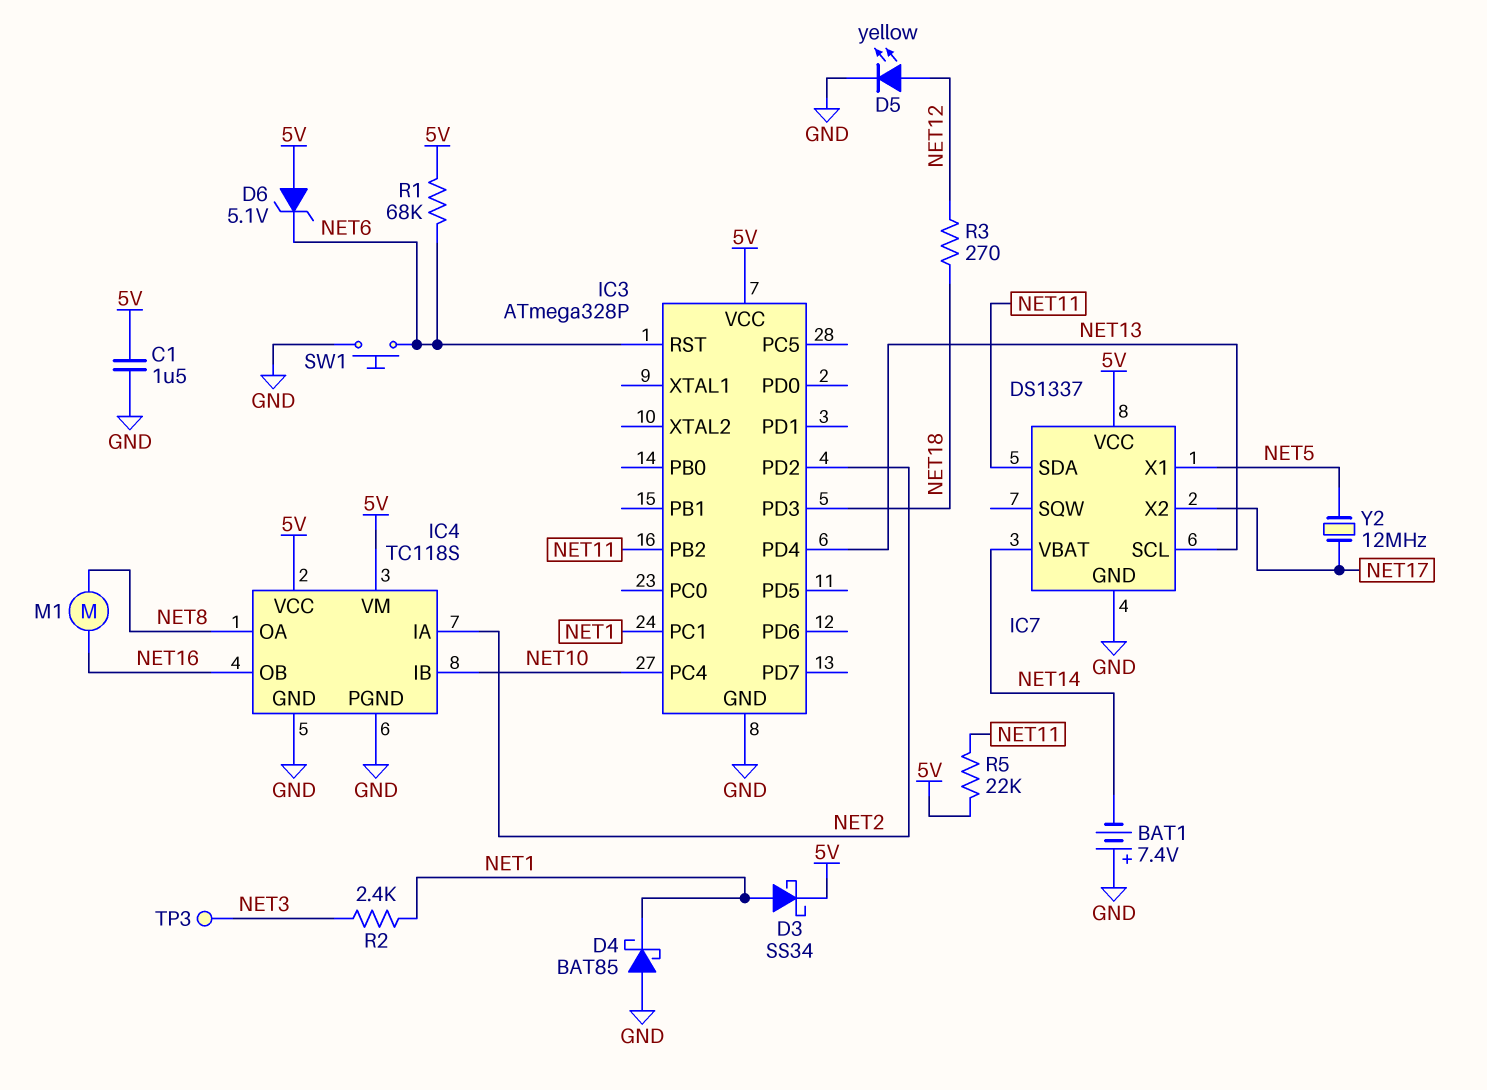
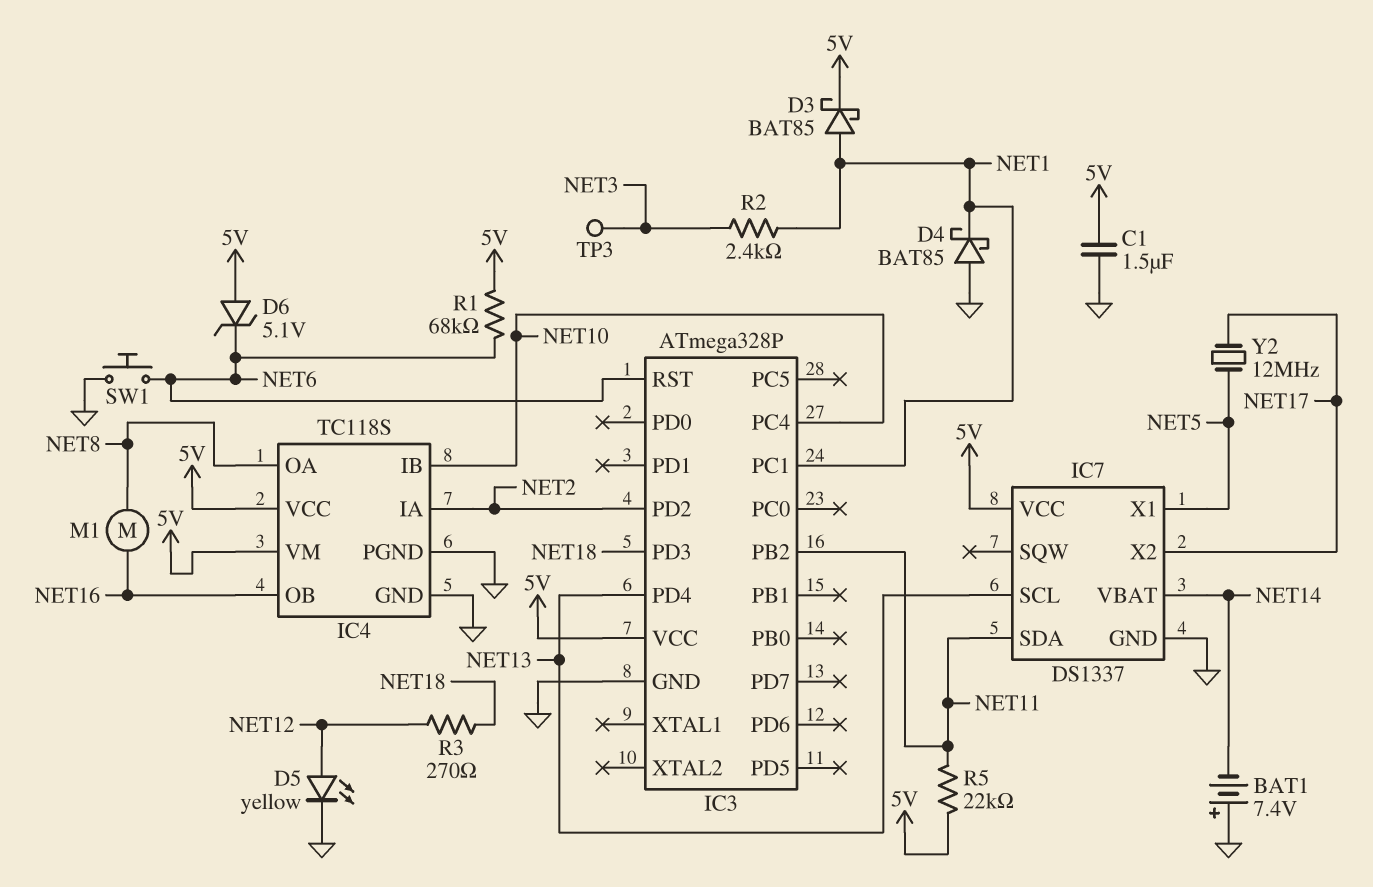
D3: schottky SS34 (A NET1, K 5V) -> schottky BAT85 (A NET1, K 5V)

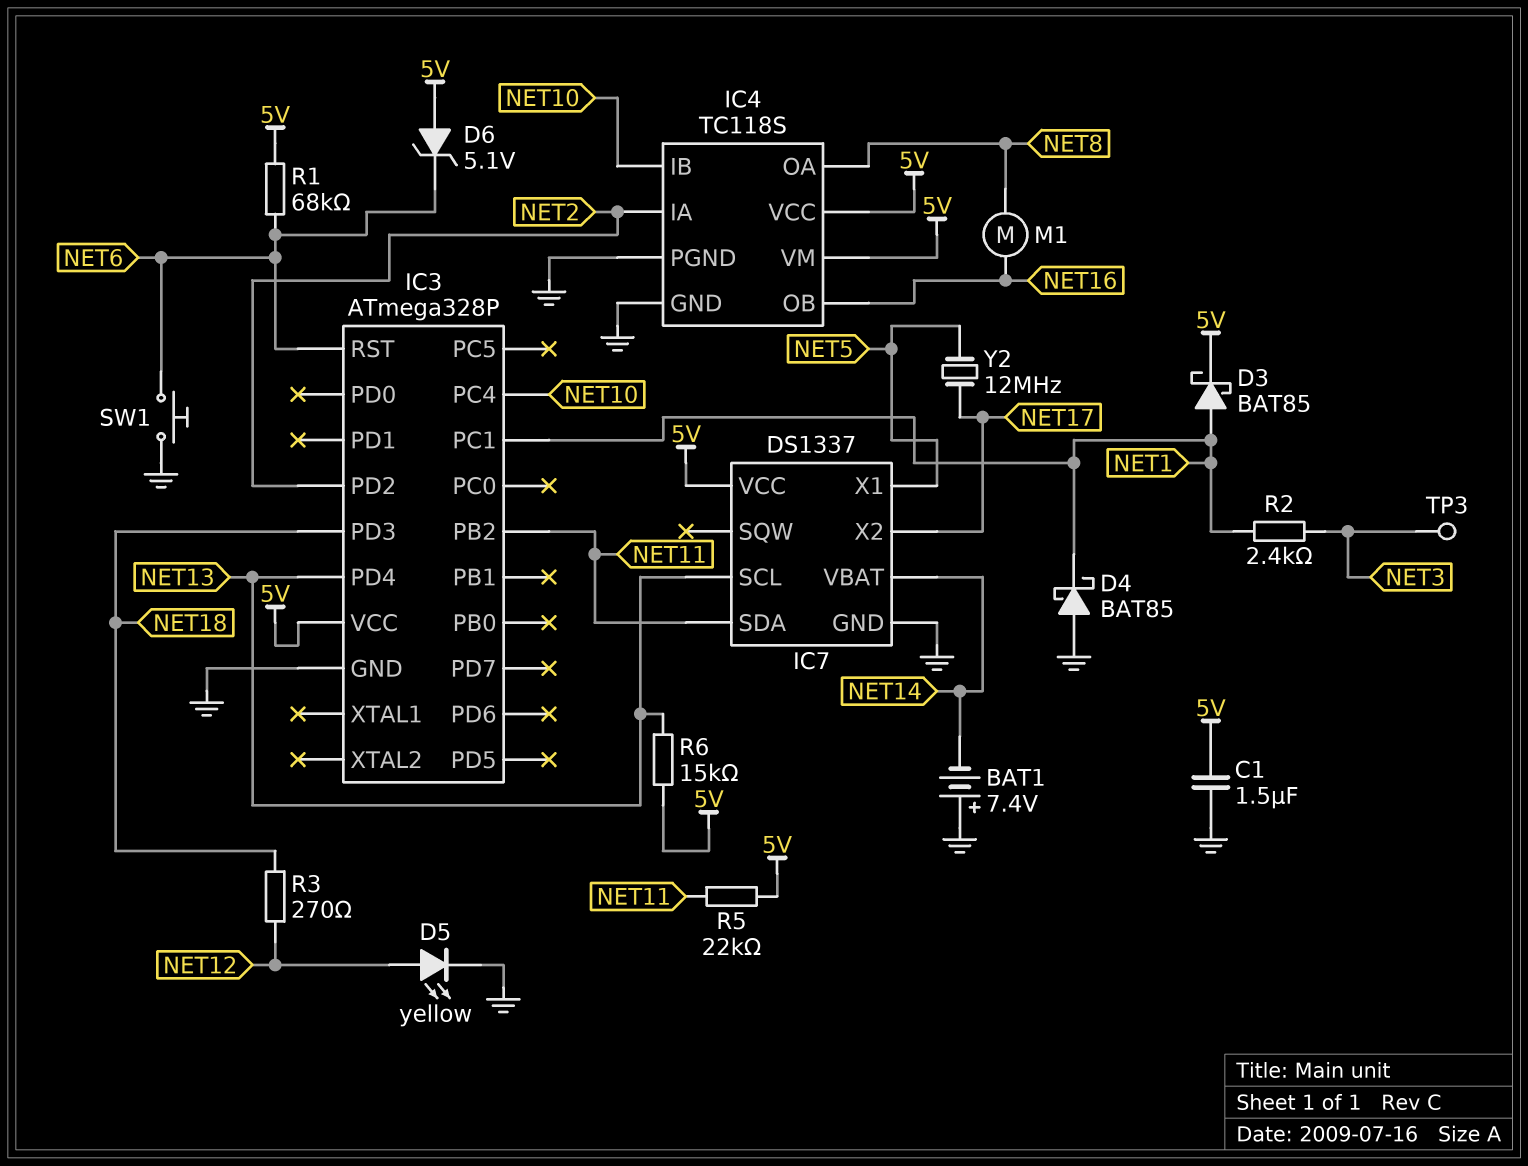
R6: none -> 15k (5V, NET13)

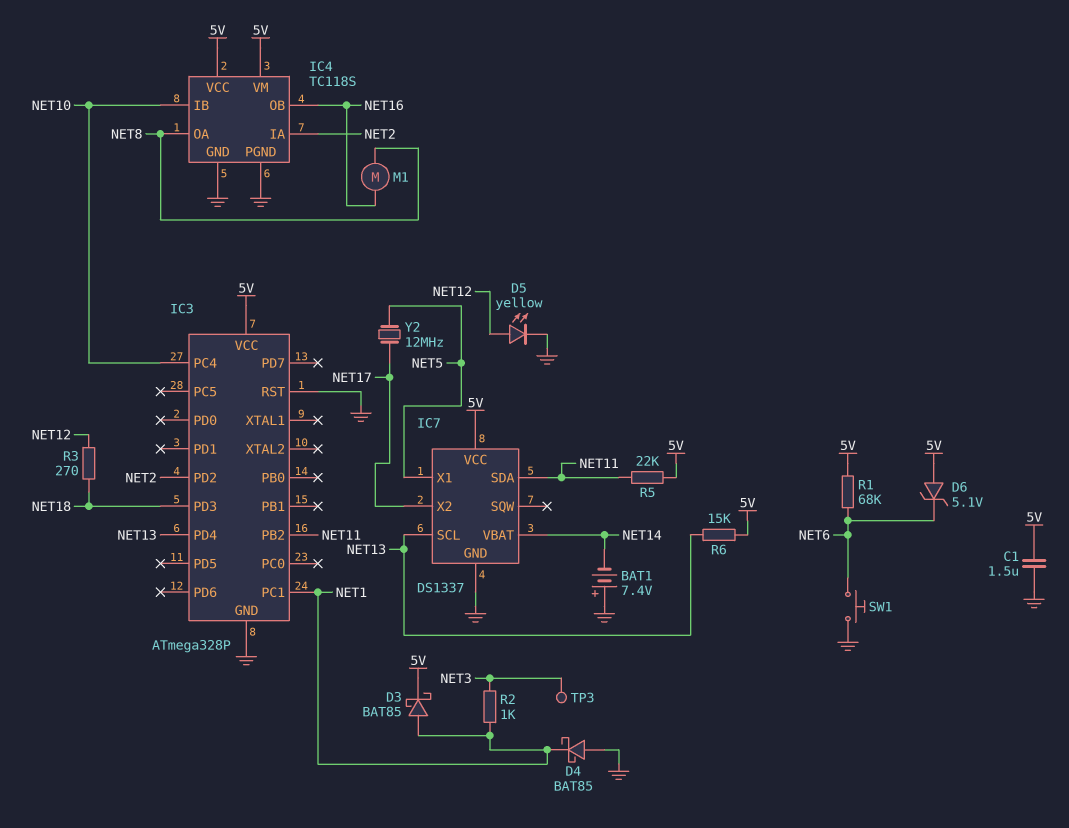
IC3 pin RST: NET6 -> GND
R2: 2.4k (NET1, NET3) -> 1k (NET1, NET3)

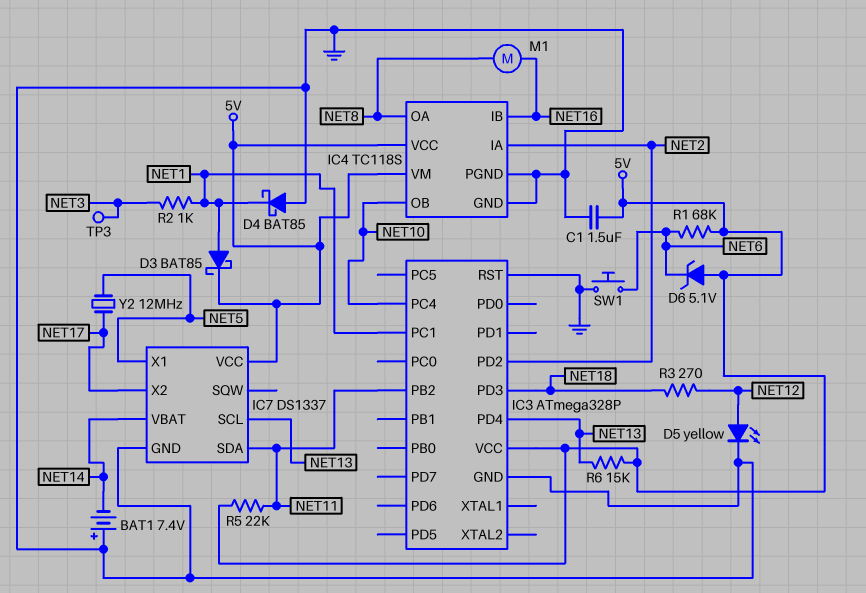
IC4 pin IB: NET10 -> NET16
IC4 pin OB: NET16 -> NET10

